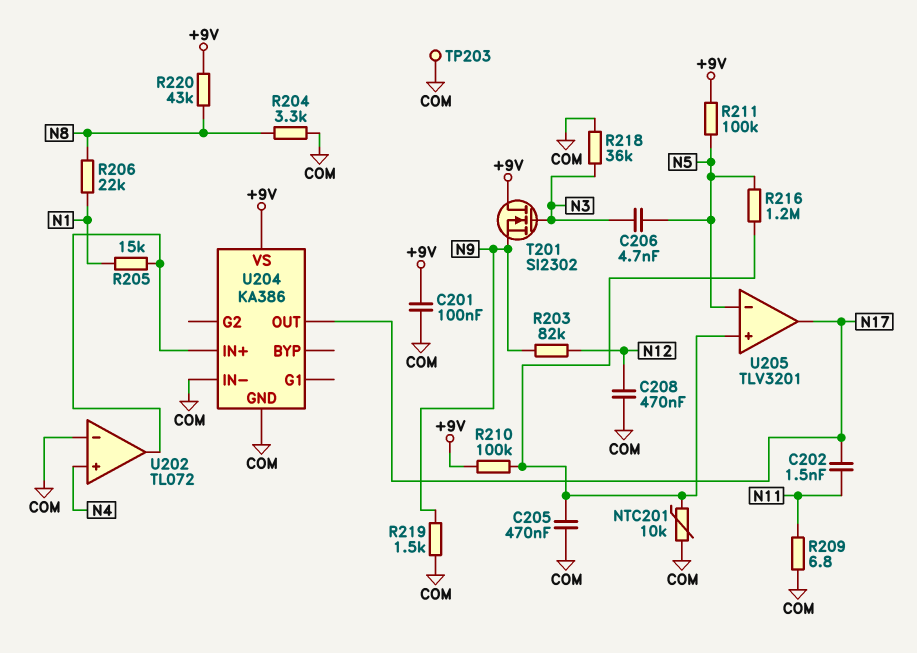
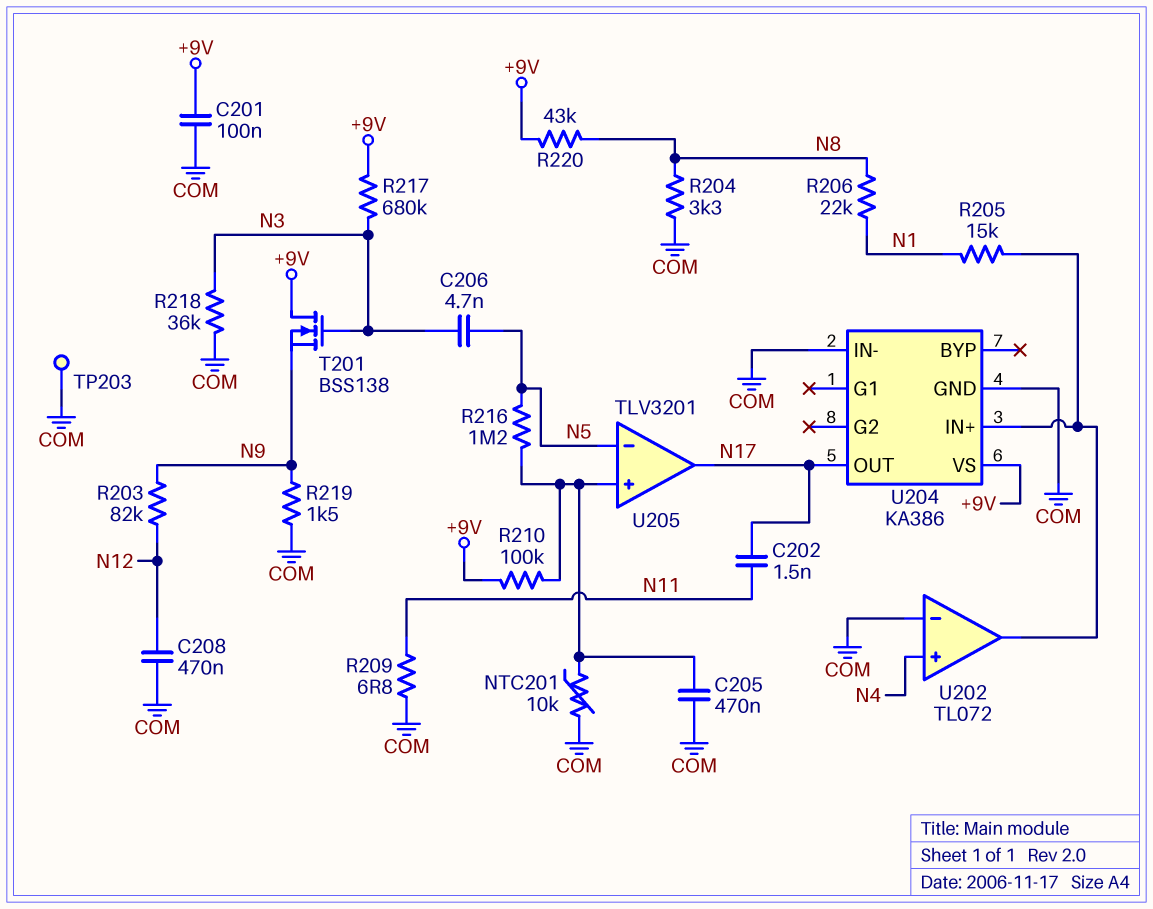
R211: 100k (+9V, N5) -> none
R217: none -> 680k (+9V, N3)
T201: NMOS SI2302 (G N3, D +9V, S N9) -> NMOS BSS138 (G N3, D +9V, S N9)

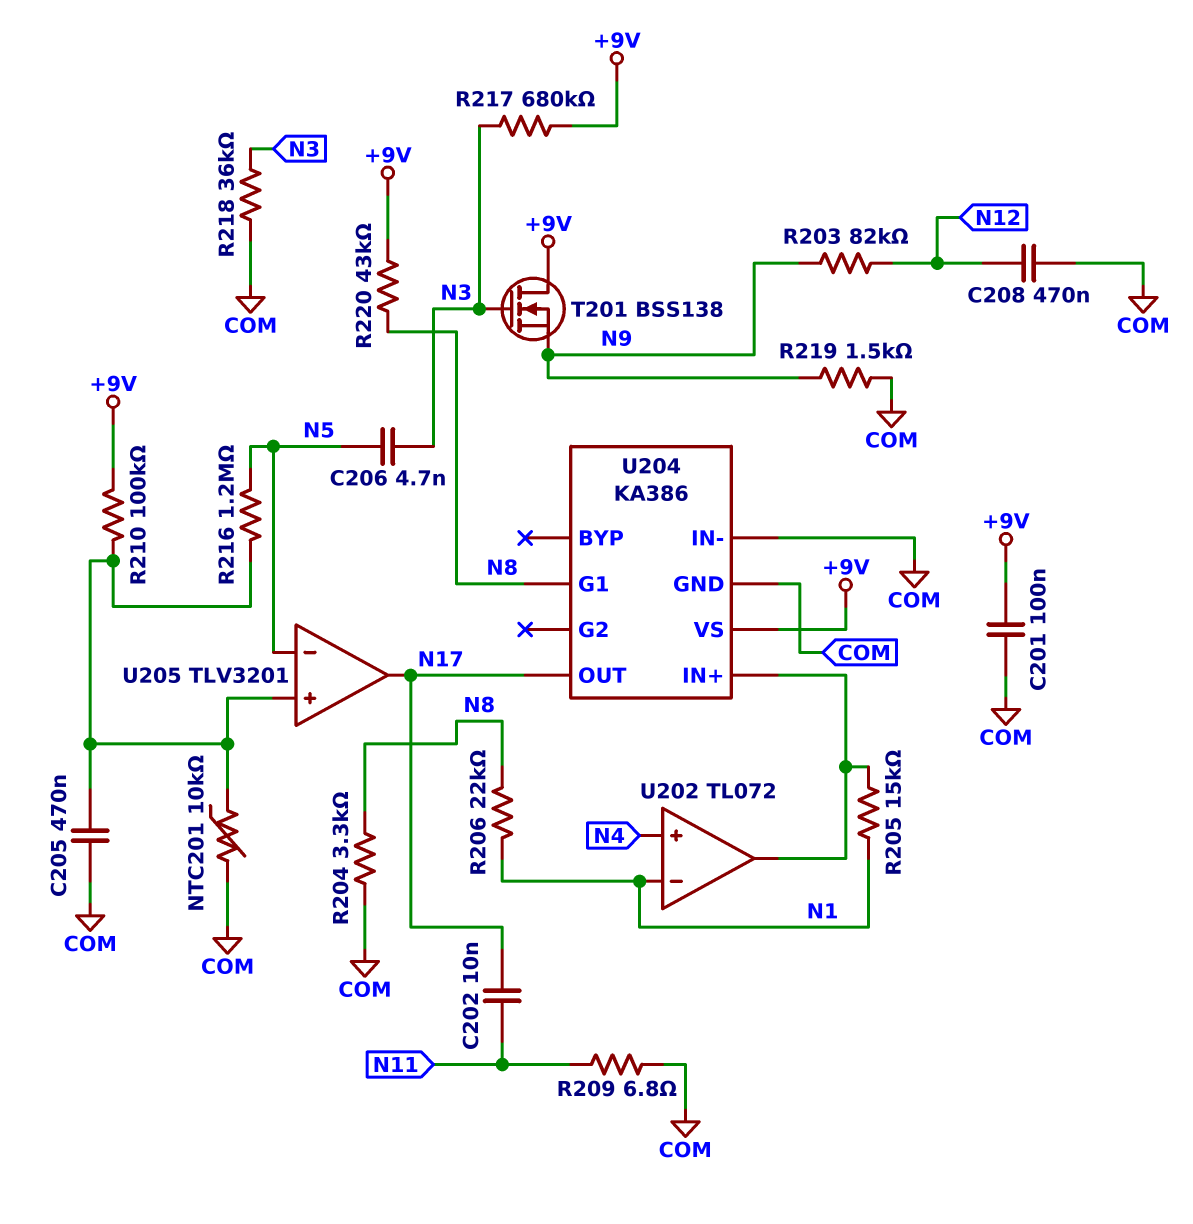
C202: 1.5nF (N11, N17) -> 10nF (N11, N17)
TP203: test point (COM) -> none
U202 pin in-: COM -> N1
U204 pin G1: none -> N8

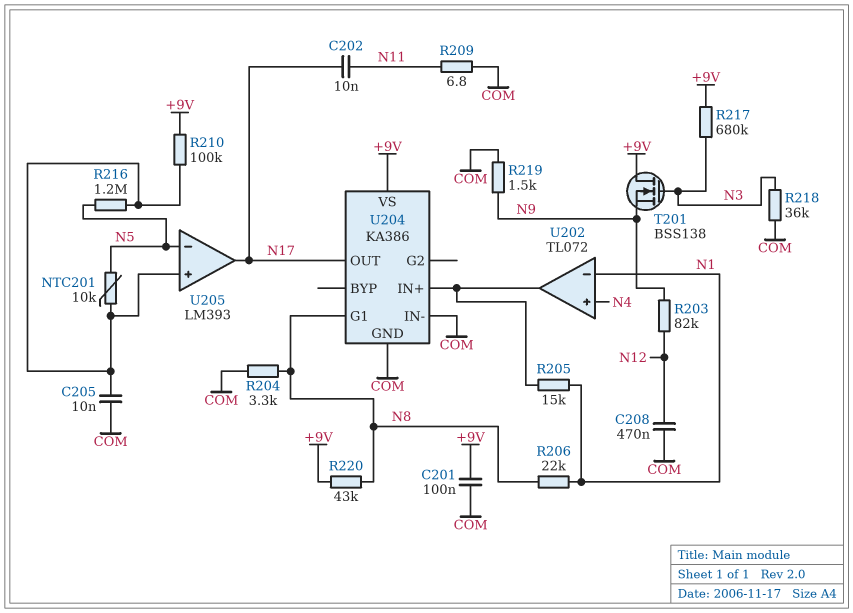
C205: 470nF (COM, U205/in+) -> 10nF (COM, U205/in+)
C206: 4.7nF (N3, N5) -> none
NTC201: 10k (COM, U205/in+) -> 10k (N5, U205/in+)
U205: TLV3201 -> LM393

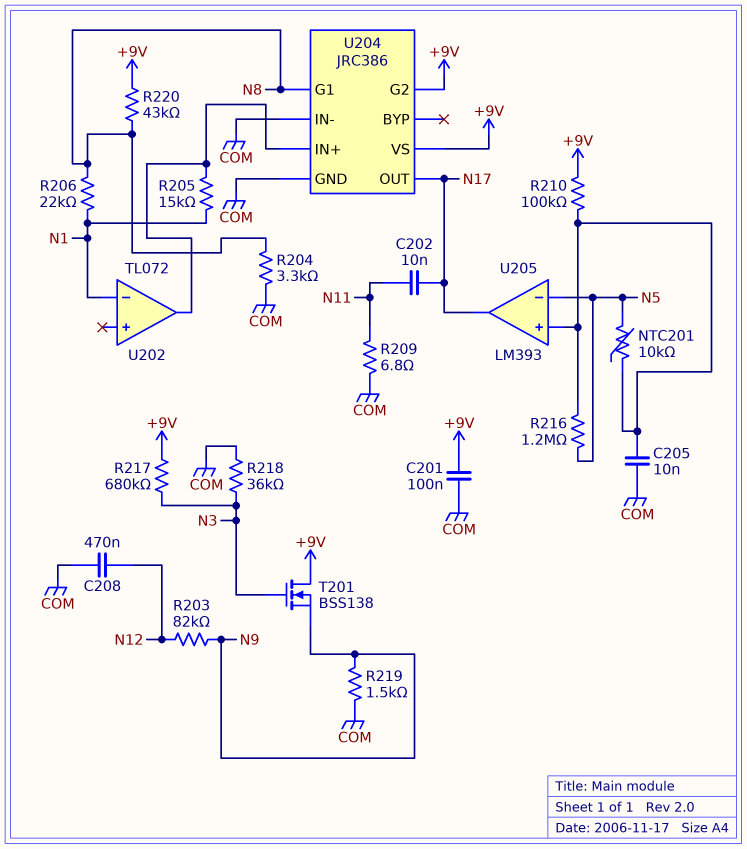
U202 pin in+: N4 -> none
U204: KA386 -> JRC386
U204 pin G2: none -> +9V

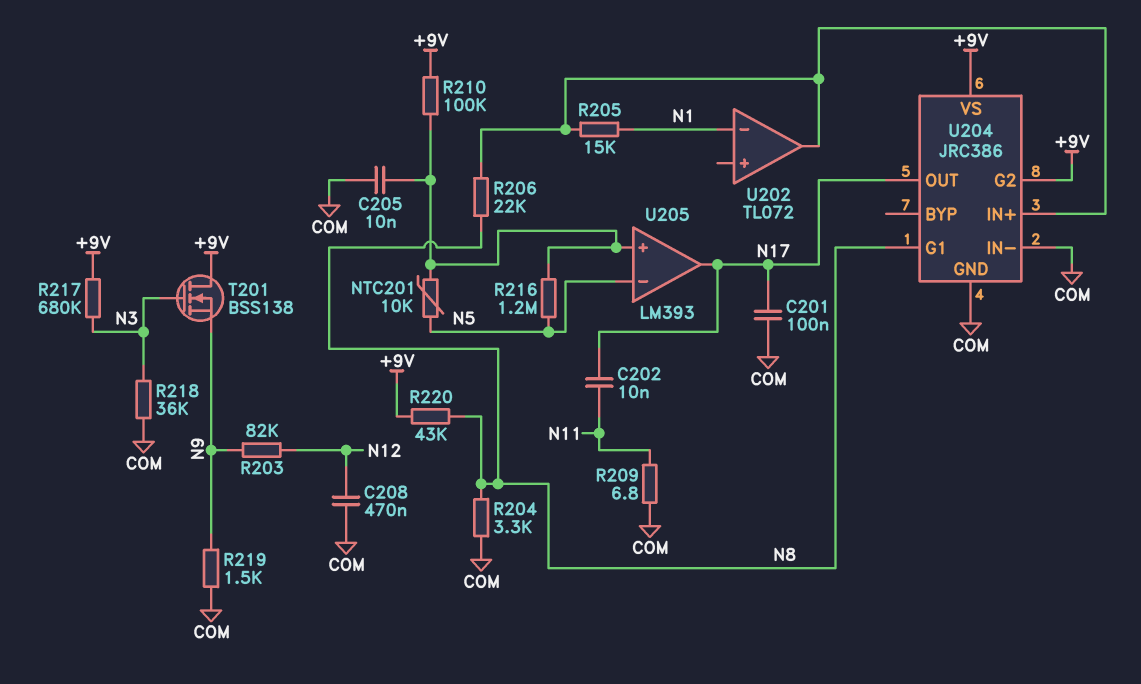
C201: 100nF (+9V, COM) -> 100nF (COM, N17)
R206: 22k (N1, N8) -> 22k (N8, U202/out)

